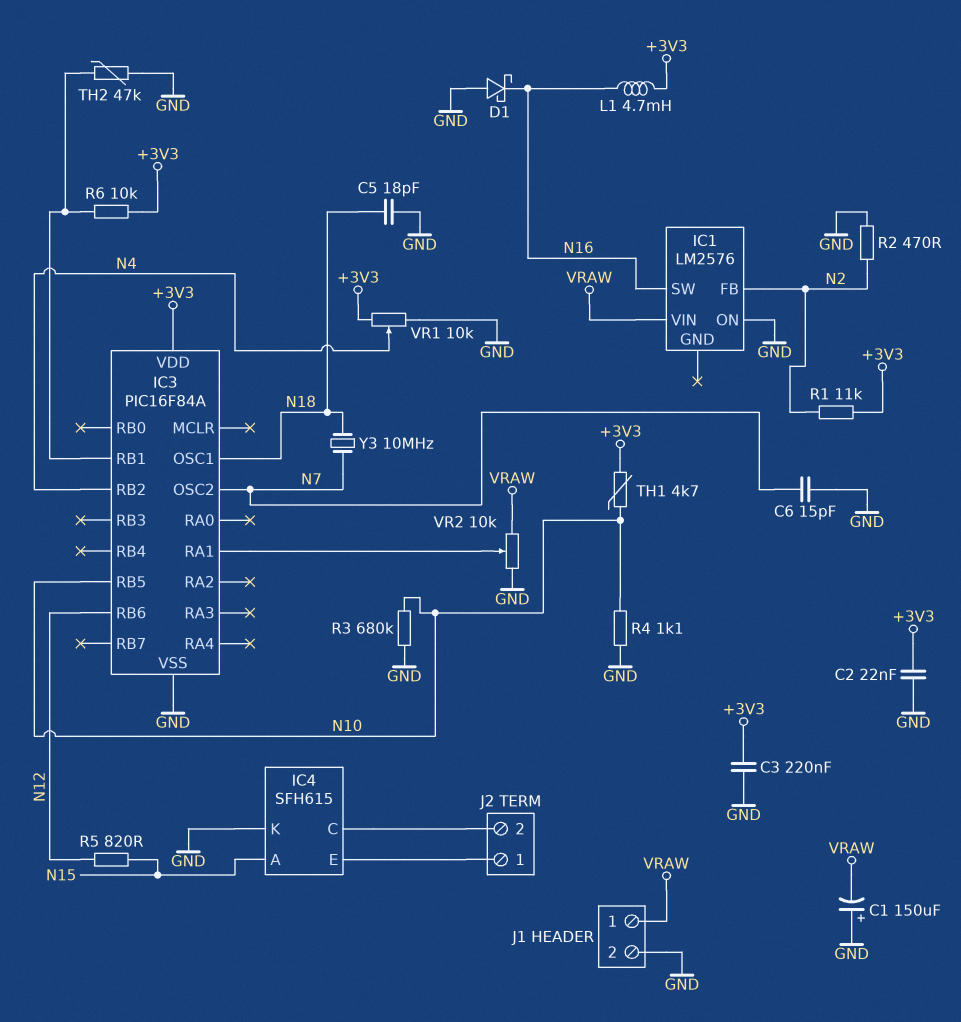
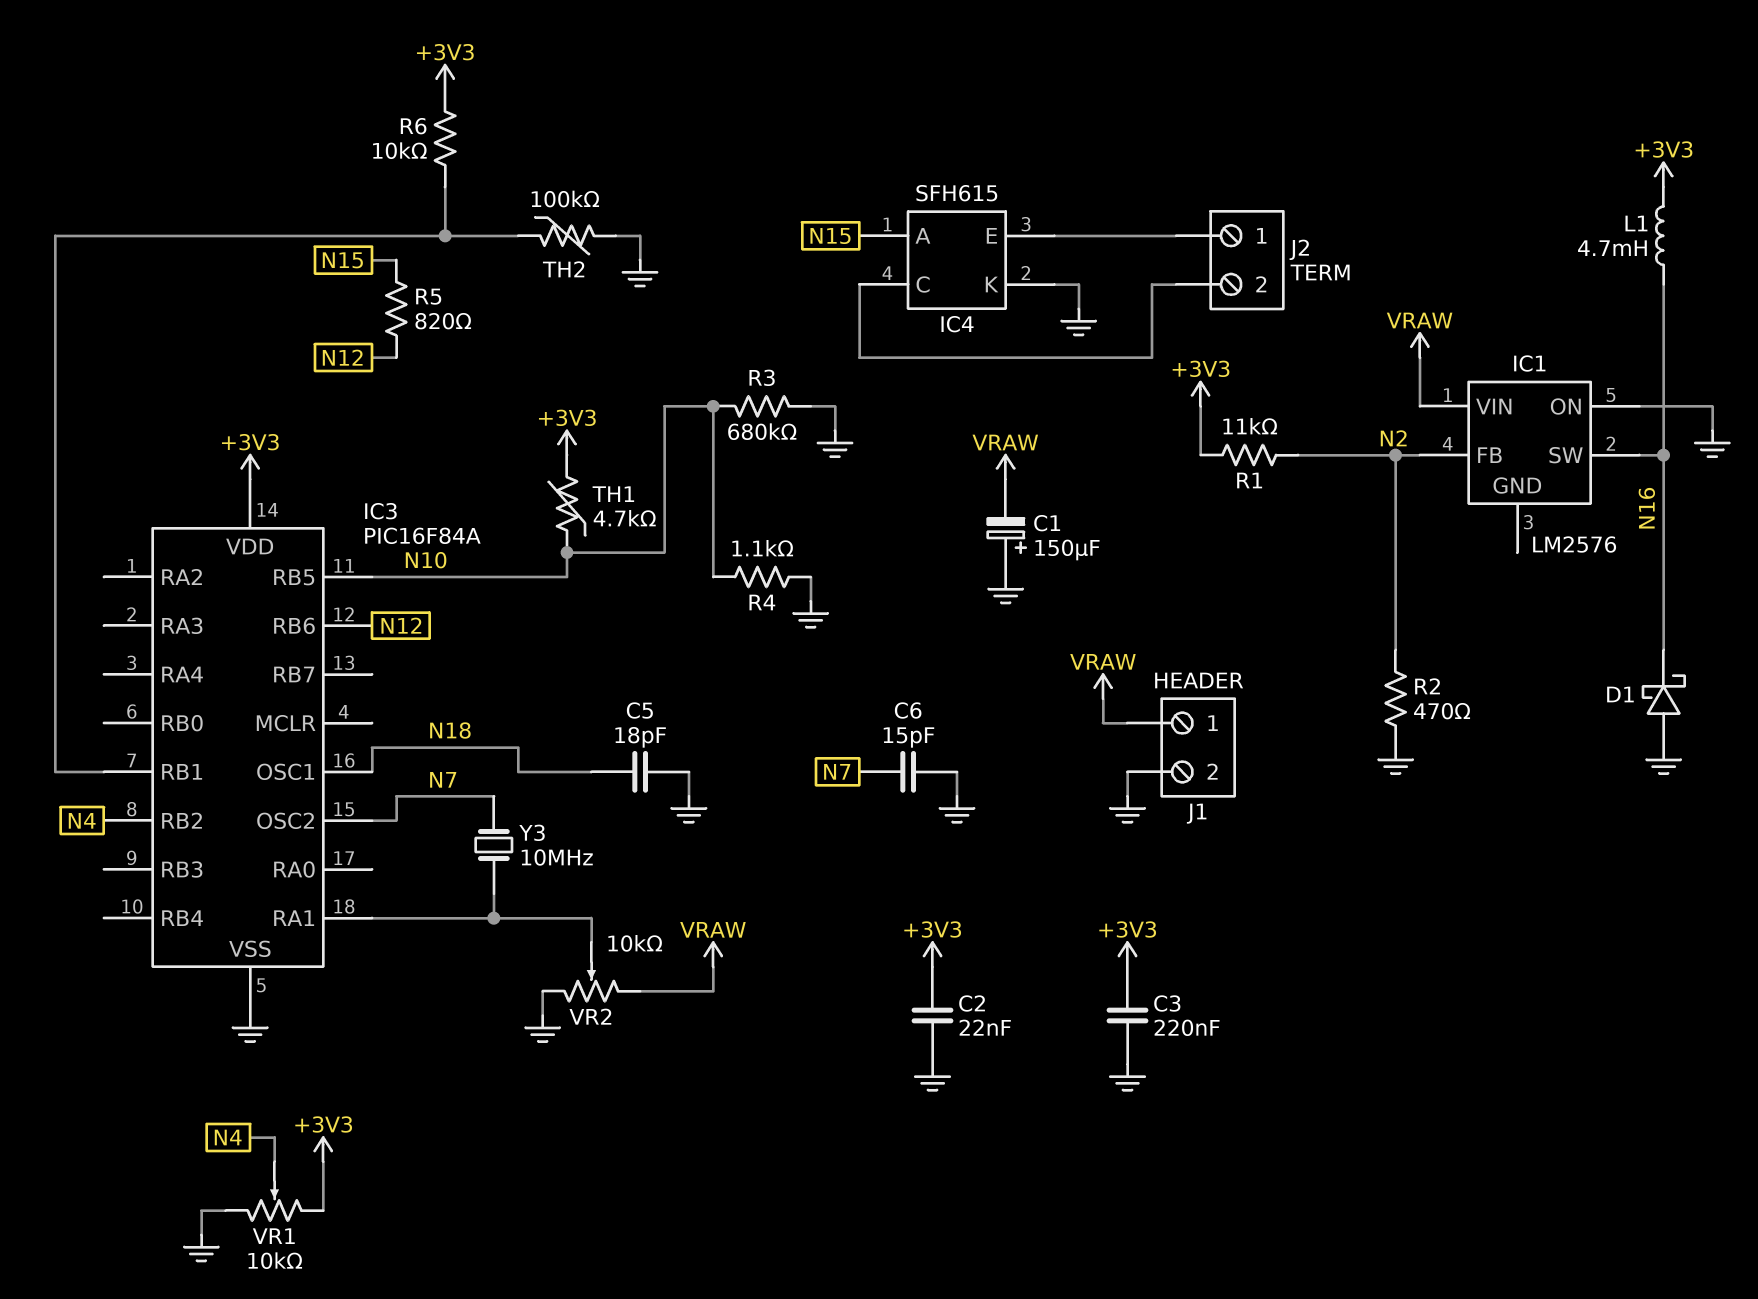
TH2: 47k (GND, IC3/RB1) -> 100k (GND, IC3/RB1)
Y3: 10MHz (N7, N18) -> 10MHz (IC3/RA1, N7)

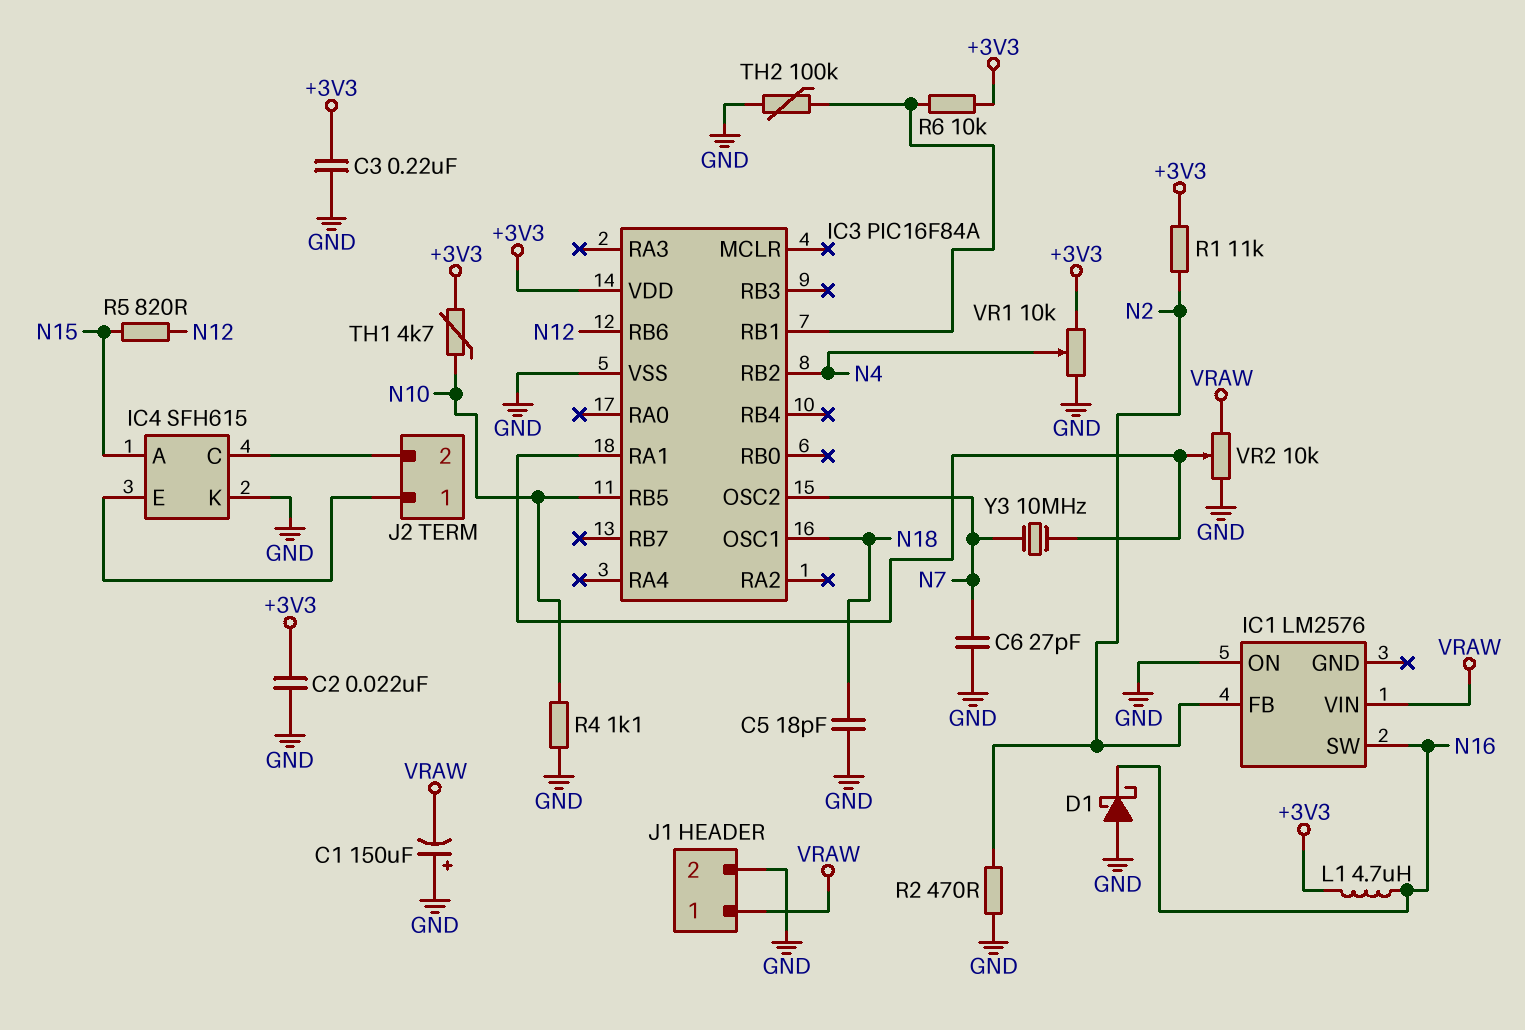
C6: 15pF (GND, N7) -> 27pF (GND, N7)
L1: 4.7mH (+3V3, N16) -> 4.7uH (+3V3, N16)
R3: 680k (GND, N10) -> none

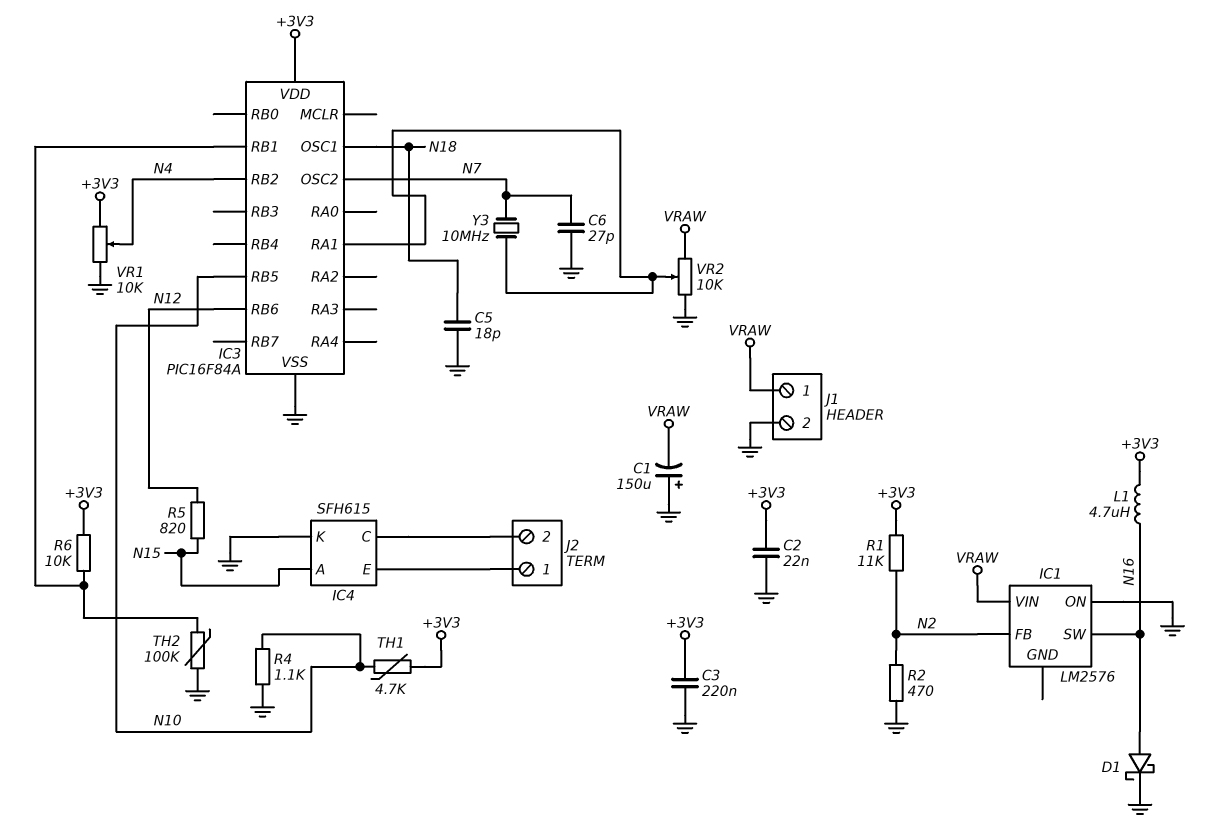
D1: schottky (A GND, K N16) -> schottky (A N16, K GND)

